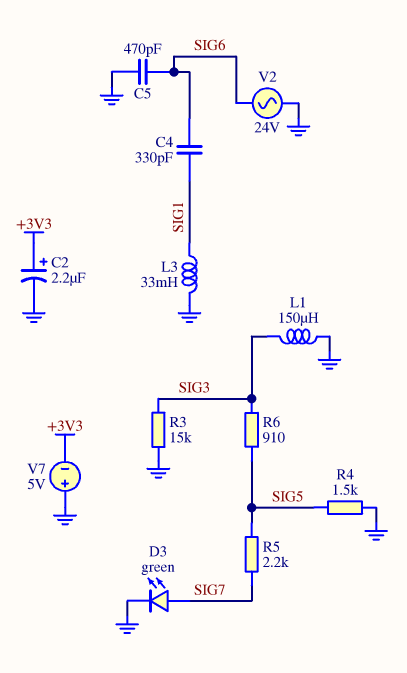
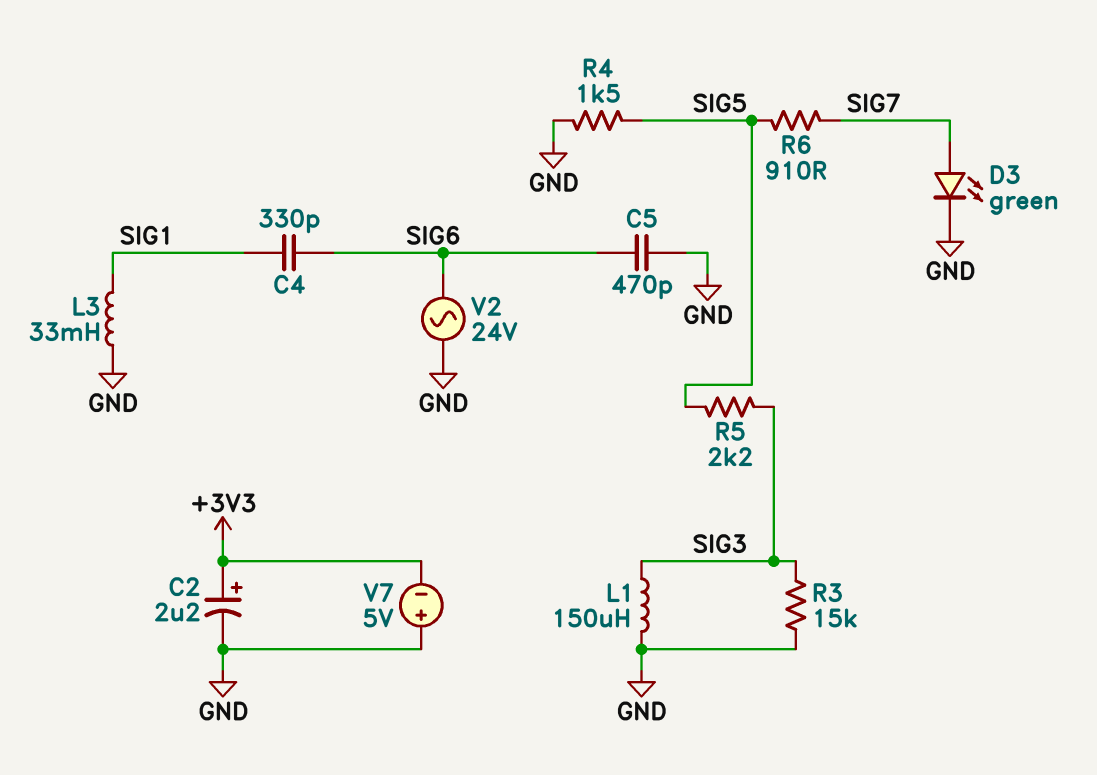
R5: 2.2k (SIG5, SIG7) -> 2.2k (SIG3, SIG5)
R6: 910 (SIG3, SIG5) -> 910 (SIG5, SIG7)

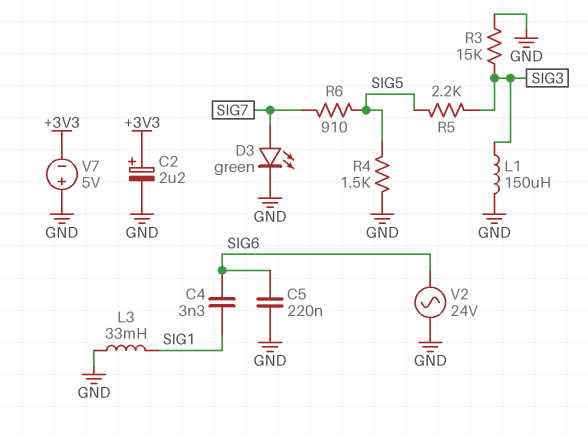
C4: 330pF (SIG1, SIG6) -> 3.3nF (SIG1, SIG6)
C5: 470pF (GND, SIG6) -> 220nF (GND, SIG6)

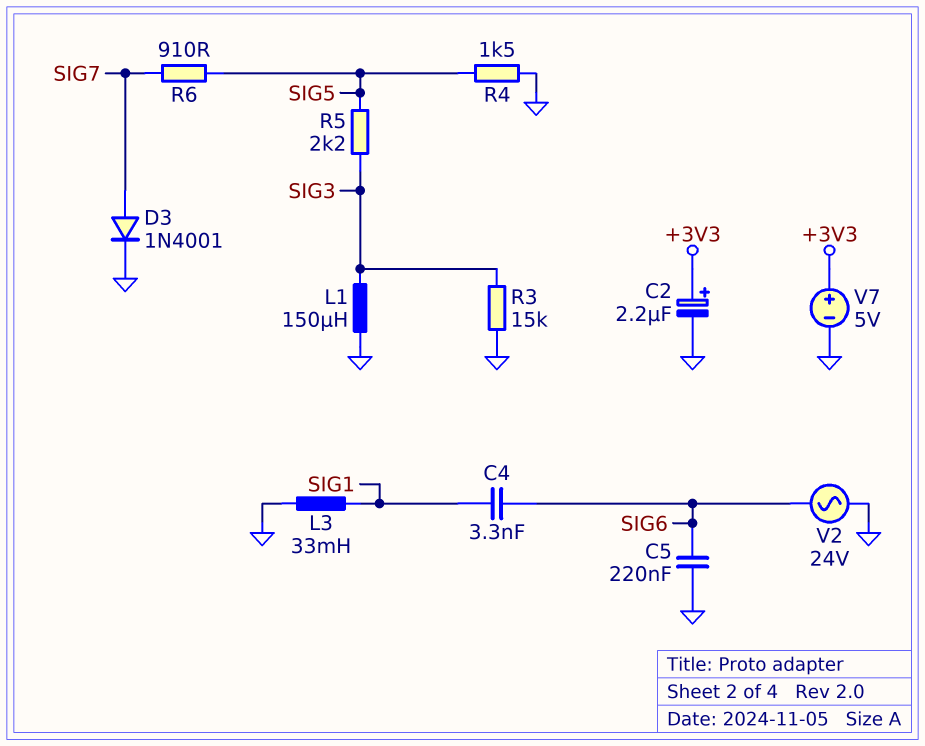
D3: LED green (A SIG7, K GND) -> diode 1N4001 (A SIG7, K GND)
V7: 5V (plus GND, minus +3V3) -> 5V (plus +3V3, minus GND)

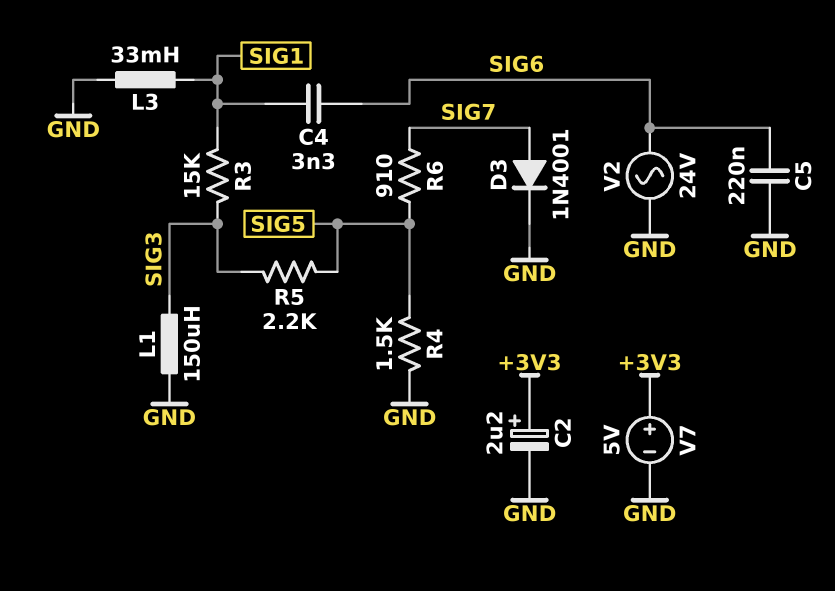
R3: 15k (GND, SIG3) -> 15k (SIG1, SIG3)

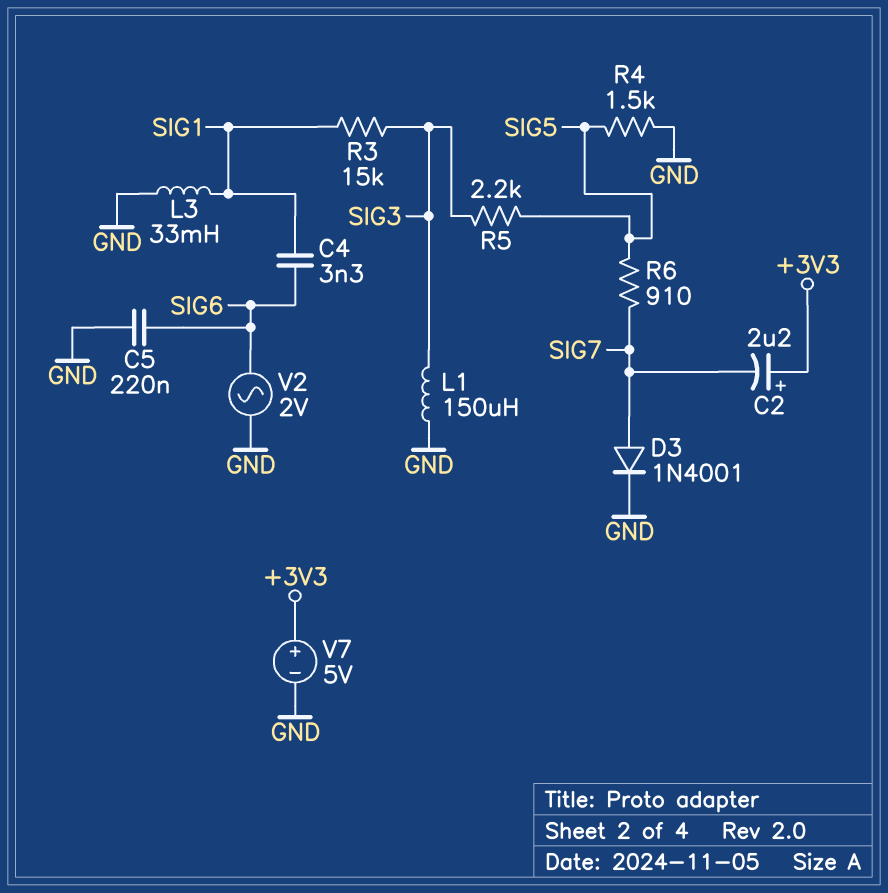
C2: 2.2uF (plus +3V3, minus GND) -> 2.2uF (plus +3V3, minus SIG7)
V2: AC 24V (GND, SIG6) -> AC 2V (GND, SIG6)

